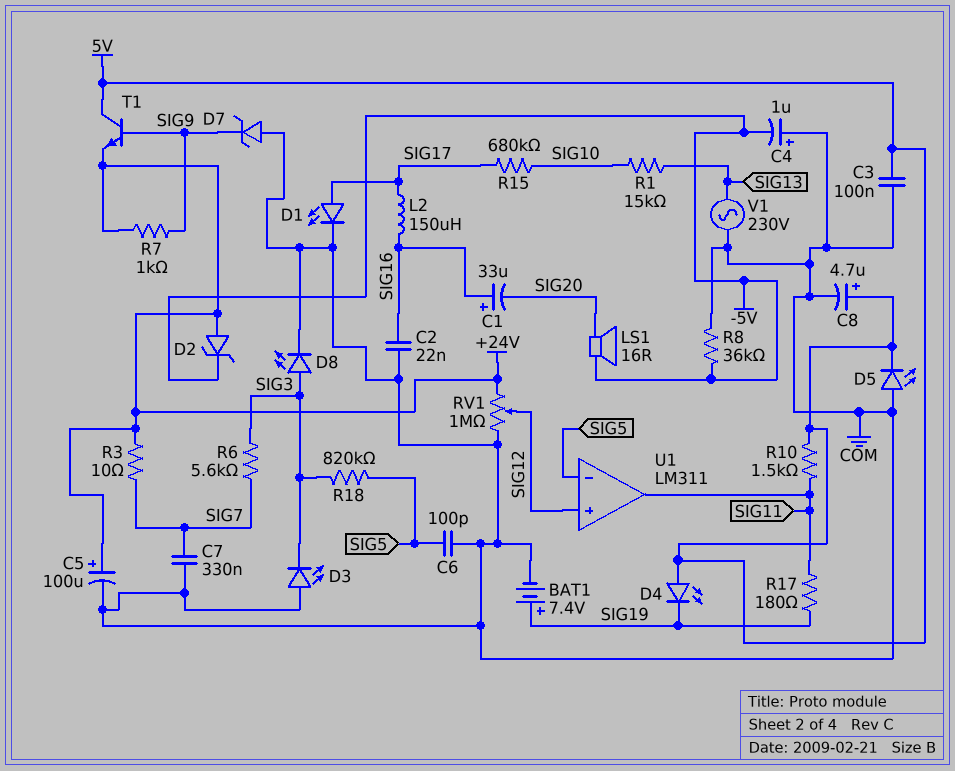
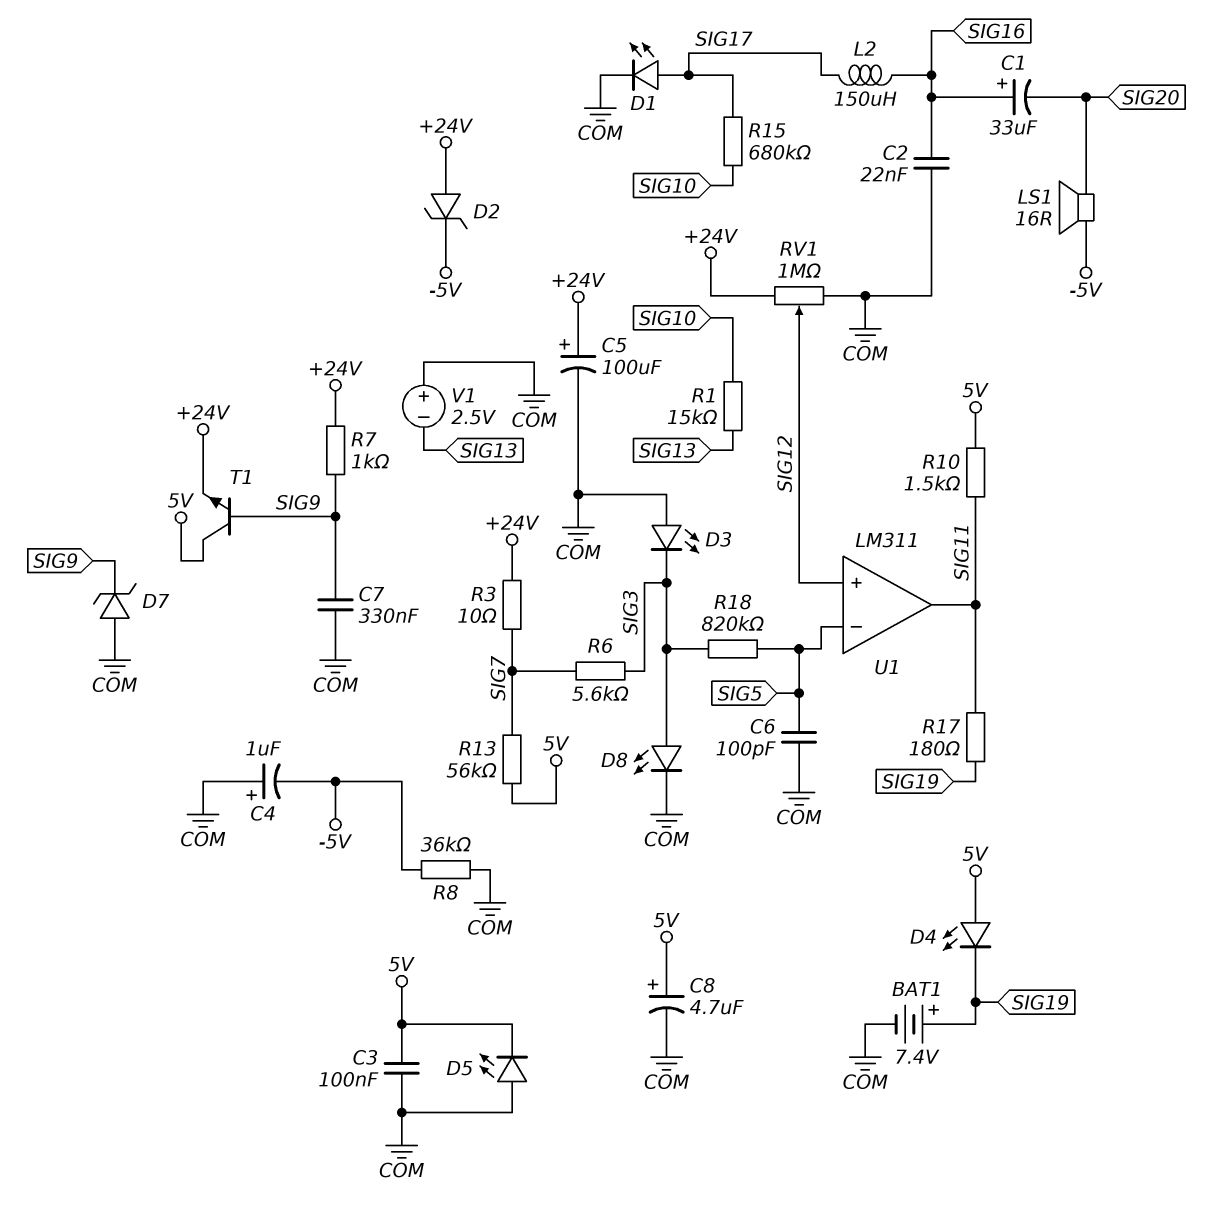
C7: 330nF (COM, SIG7) -> 330nF (COM, SIG9)
R13: none -> 56k (5V, SIG7)
V1: AC 230V (COM, SIG13) -> 2.5V (plus COM, minus SIG13)

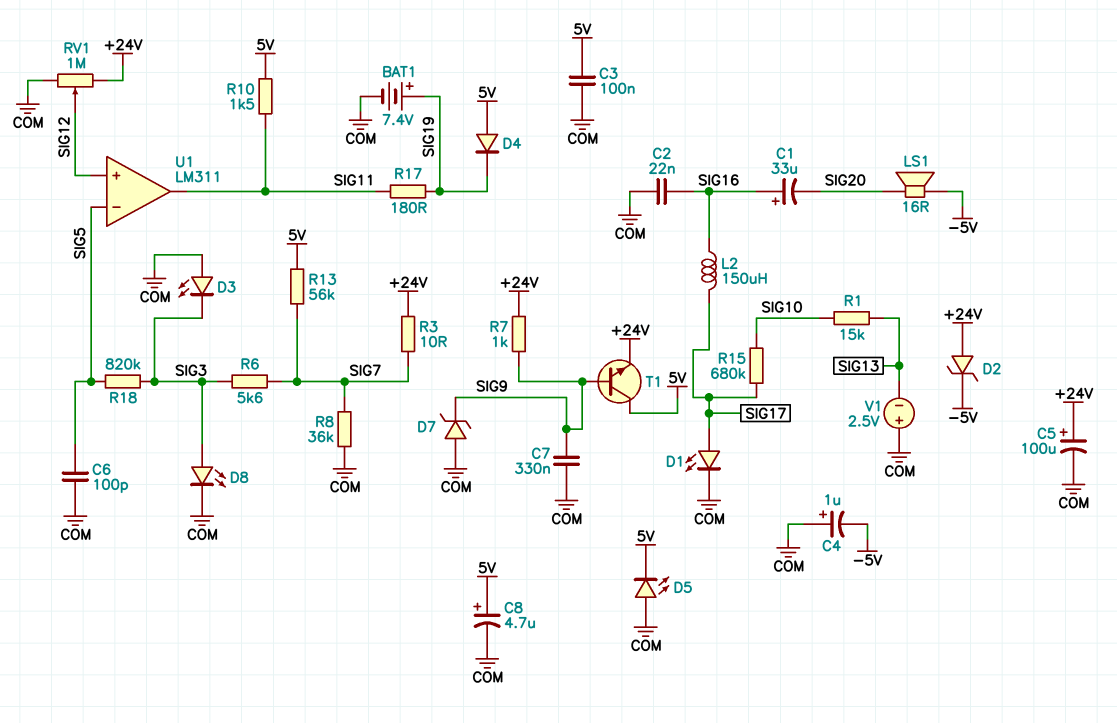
D4: LED (A 5V, K SIG19) -> diode (A 5V, K SIG19)
R8: 36k (-5V, COM) -> 36k (COM, SIG7)

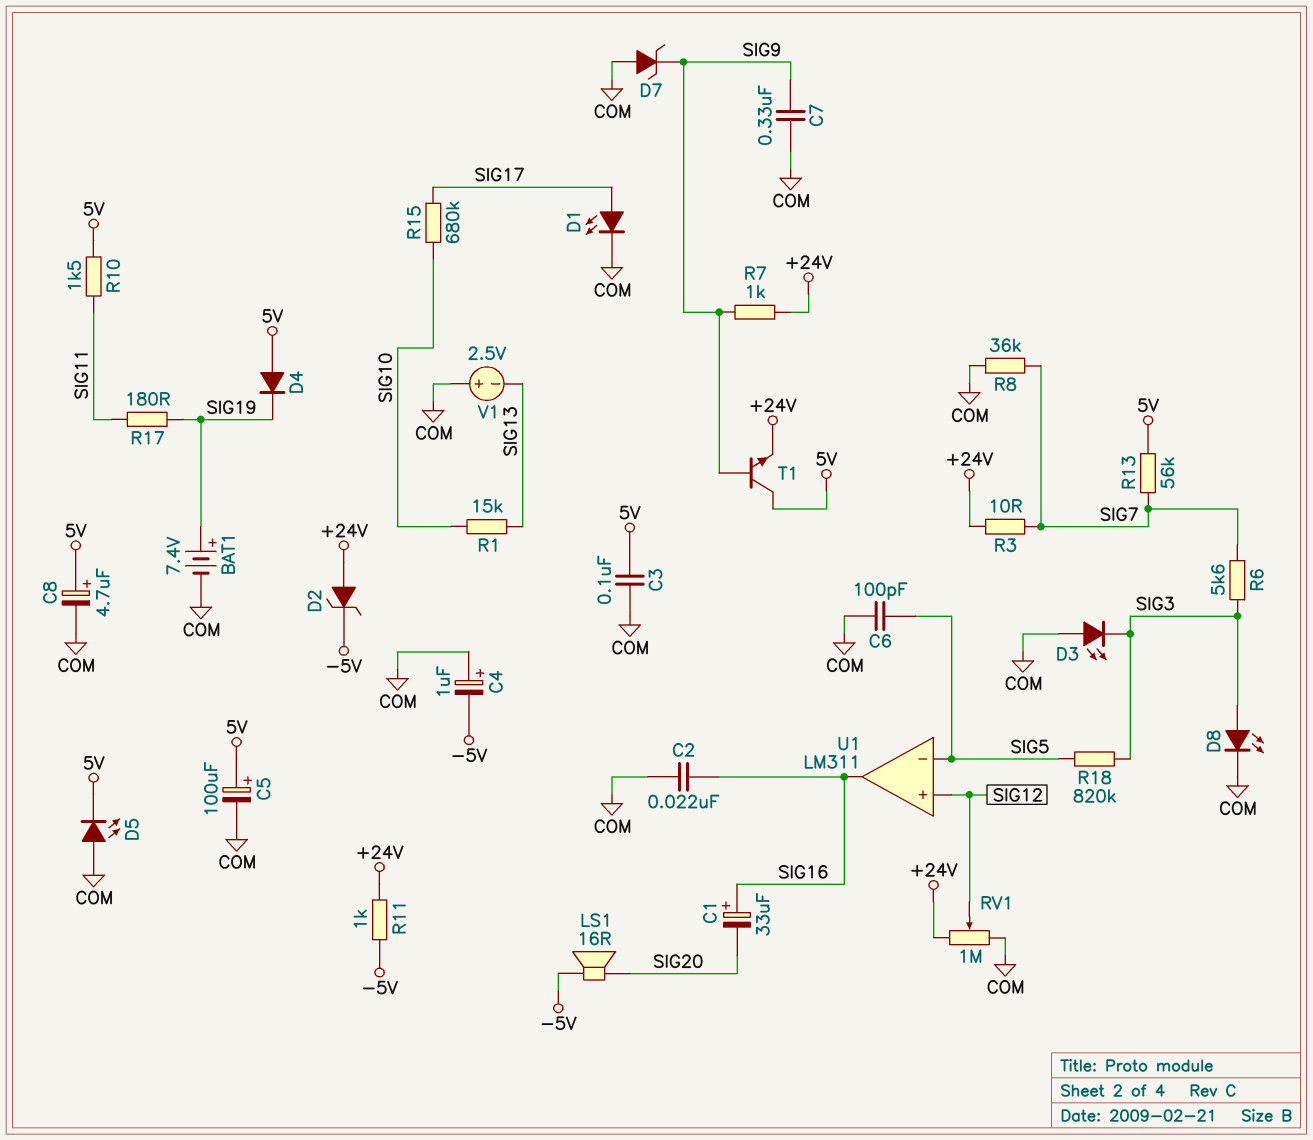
C5: 100uF (plus +24V, minus COM) -> 100uF (plus 5V, minus COM)
L2: 150uH (SIG16, SIG17) -> none
R11: none -> 1k (+24V, -5V)
U1 pin out: SIG11 -> SIG16

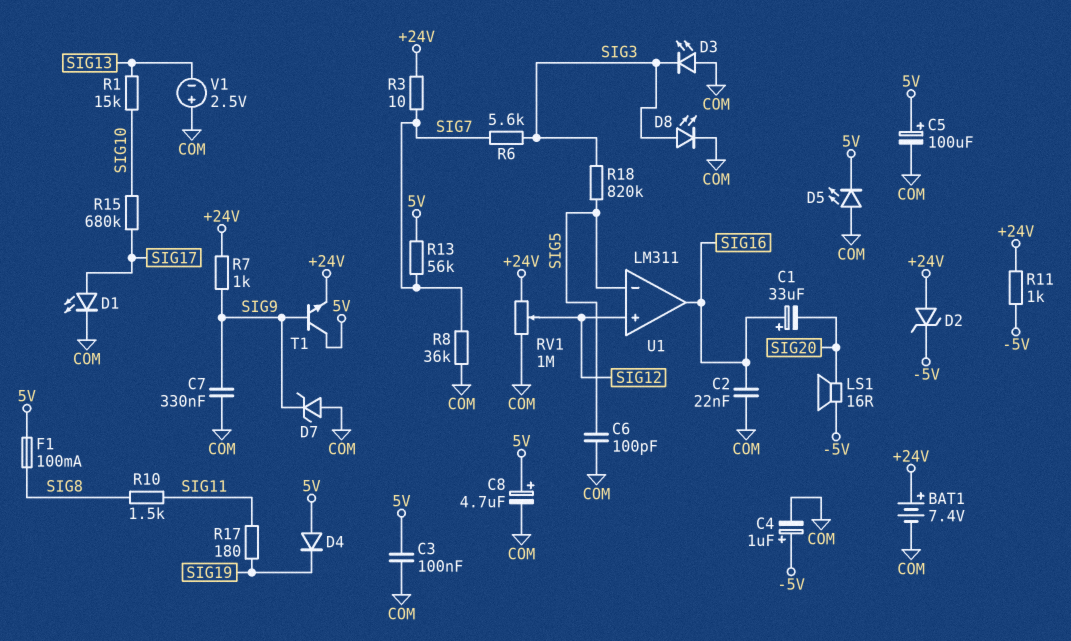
BAT1: 7.4V (plus SIG19, minus COM) -> 7.4V (plus +24V, minus COM)
C4: 1uF (plus COM, minus -5V) -> 1uF (plus -5V, minus COM)
F1: none -> 100mA (5V, SIG8)
R10: 1.5k (5V, SIG11) -> 1.5k (SIG8, SIG11)

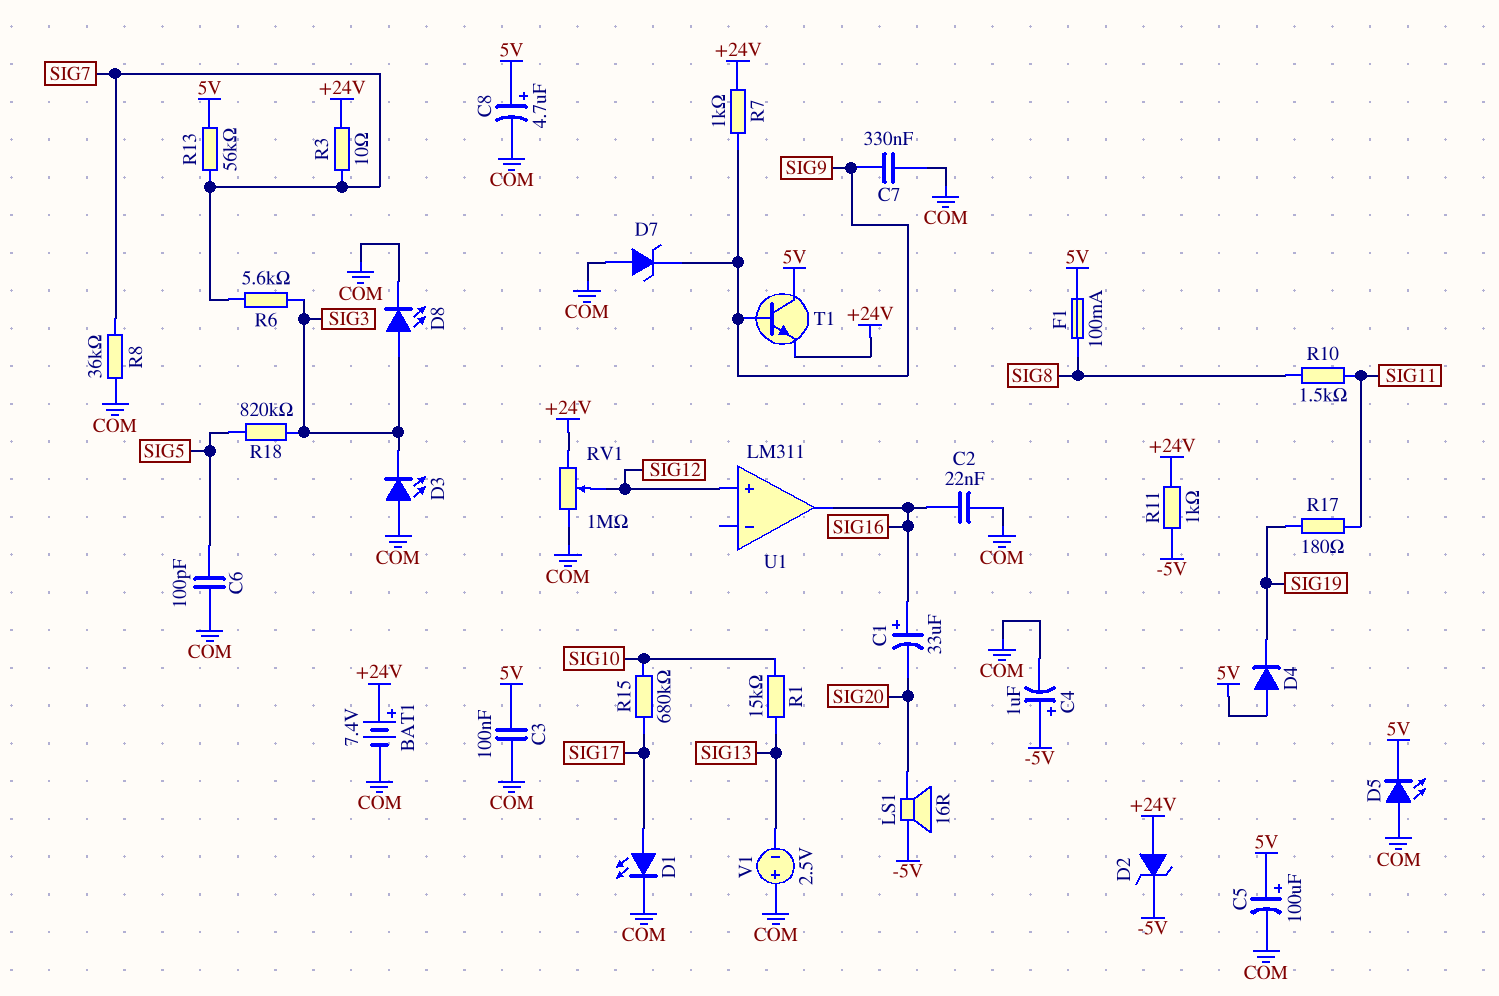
U1 pin in-: SIG5 -> none

